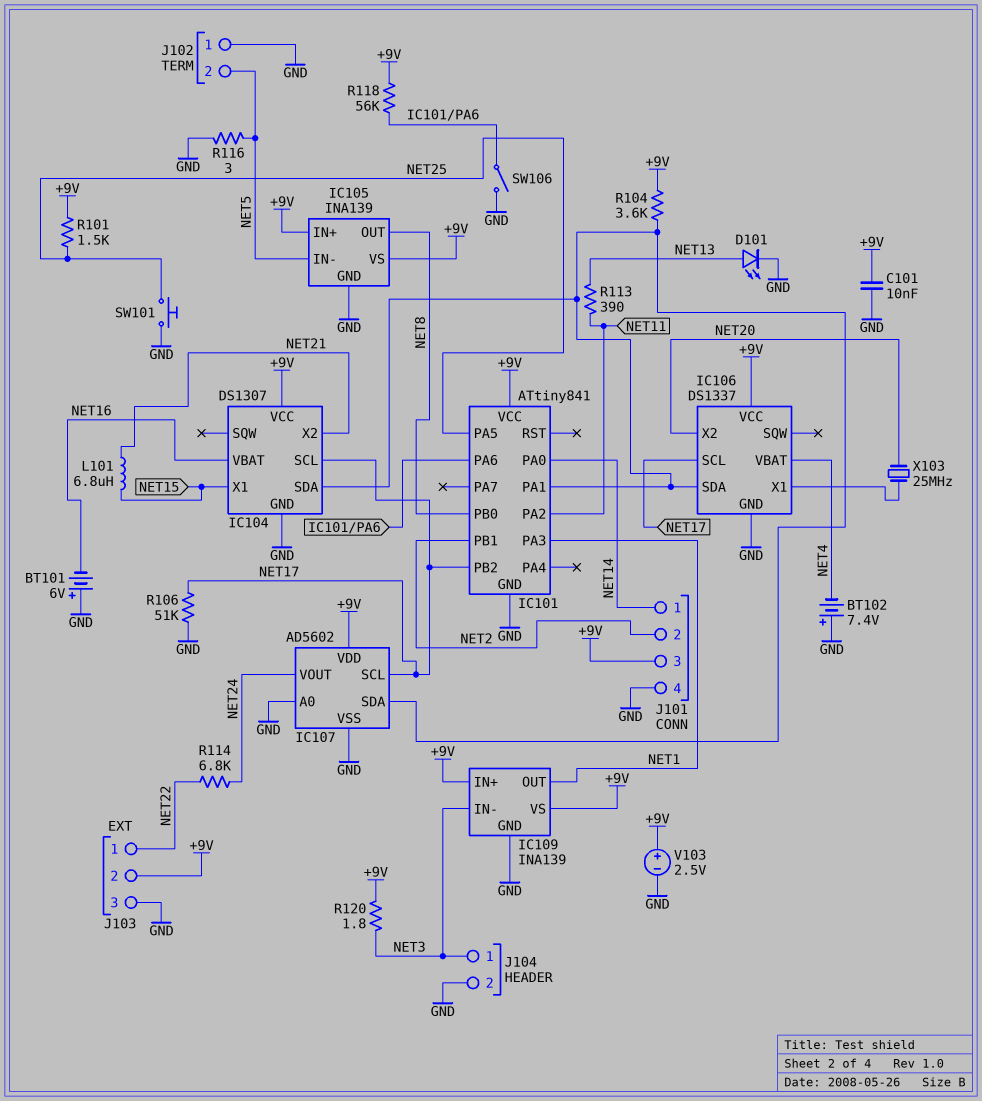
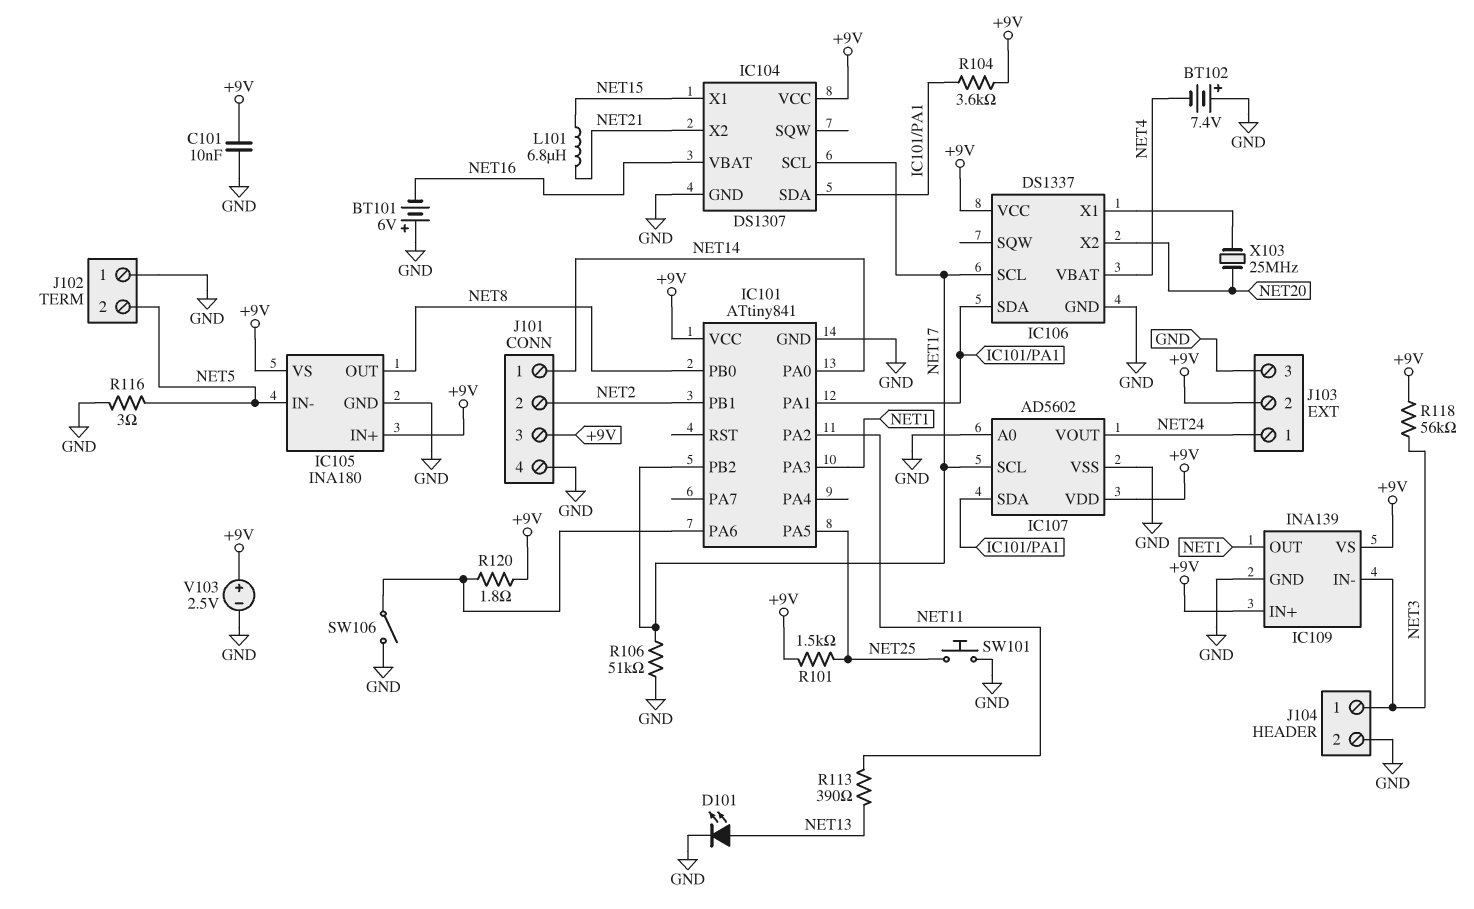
IC105: INA139 -> INA180
J103 pin 1: NET22 -> NET24
R114: 6.8k (NET22, NET24) -> none
R118: 56k (+9V, IC101/PA6) -> 56k (+9V, NET3)
R120: 1.8 (+9V, NET3) -> 1.8 (+9V, IC101/PA6)

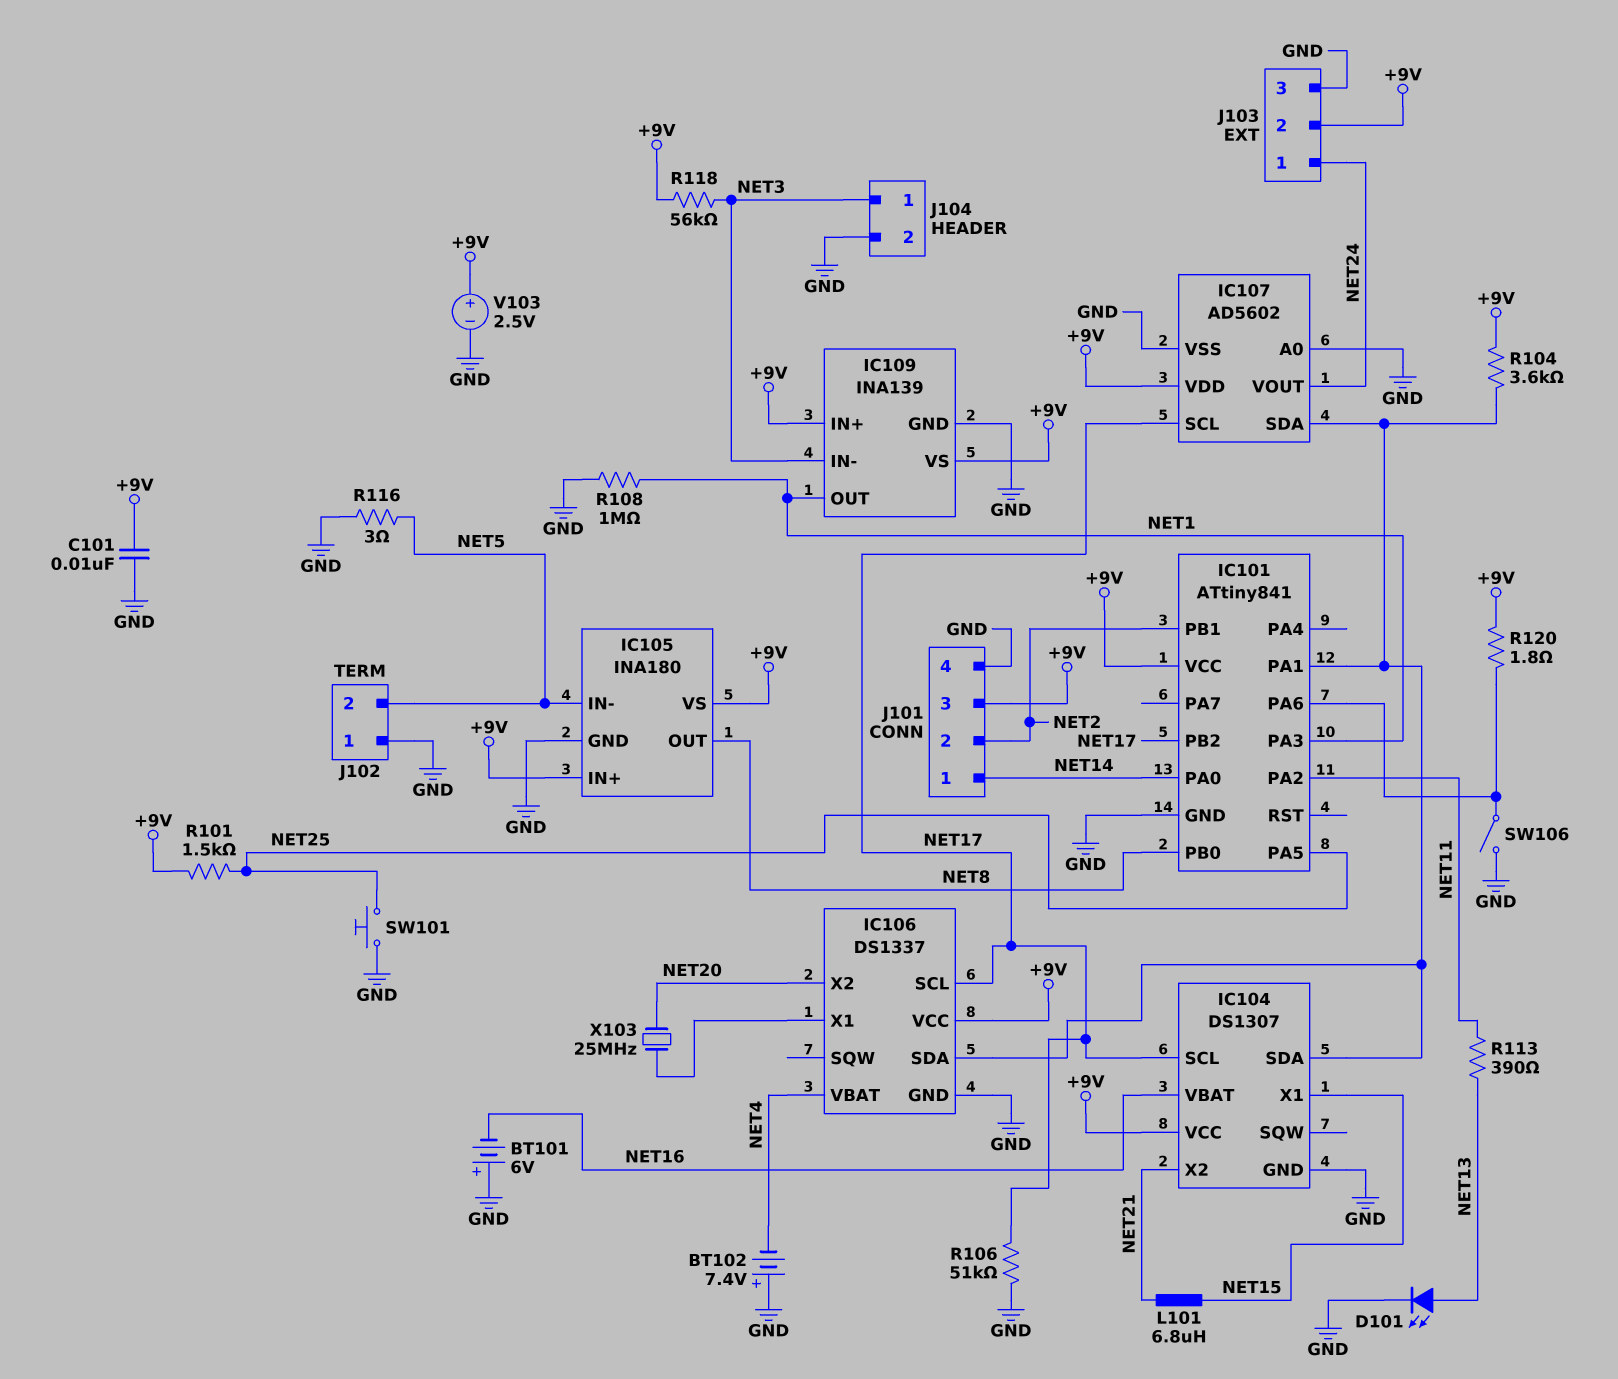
R108: none -> 1M (GND, NET1)

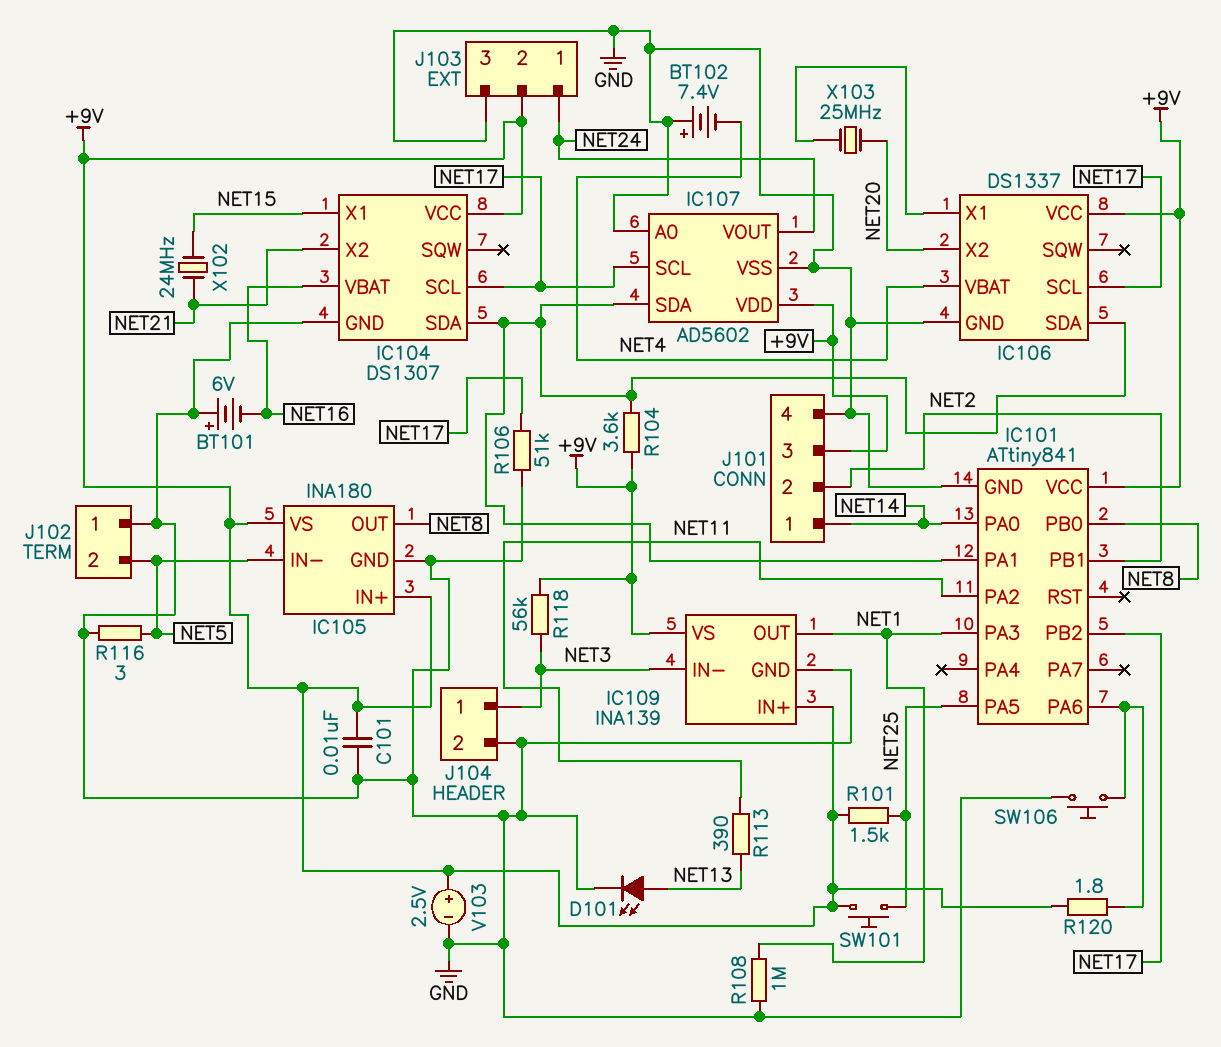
L101: 6.8uH (NET15, NET21) -> none
SW101: button (GND, NET25) -> button (+9V, NET25)
SW106: switch (GND, IC101/PA6) -> button (GND, IC101/PA6)
X102: none -> 24MHz (NET15, NET21)

